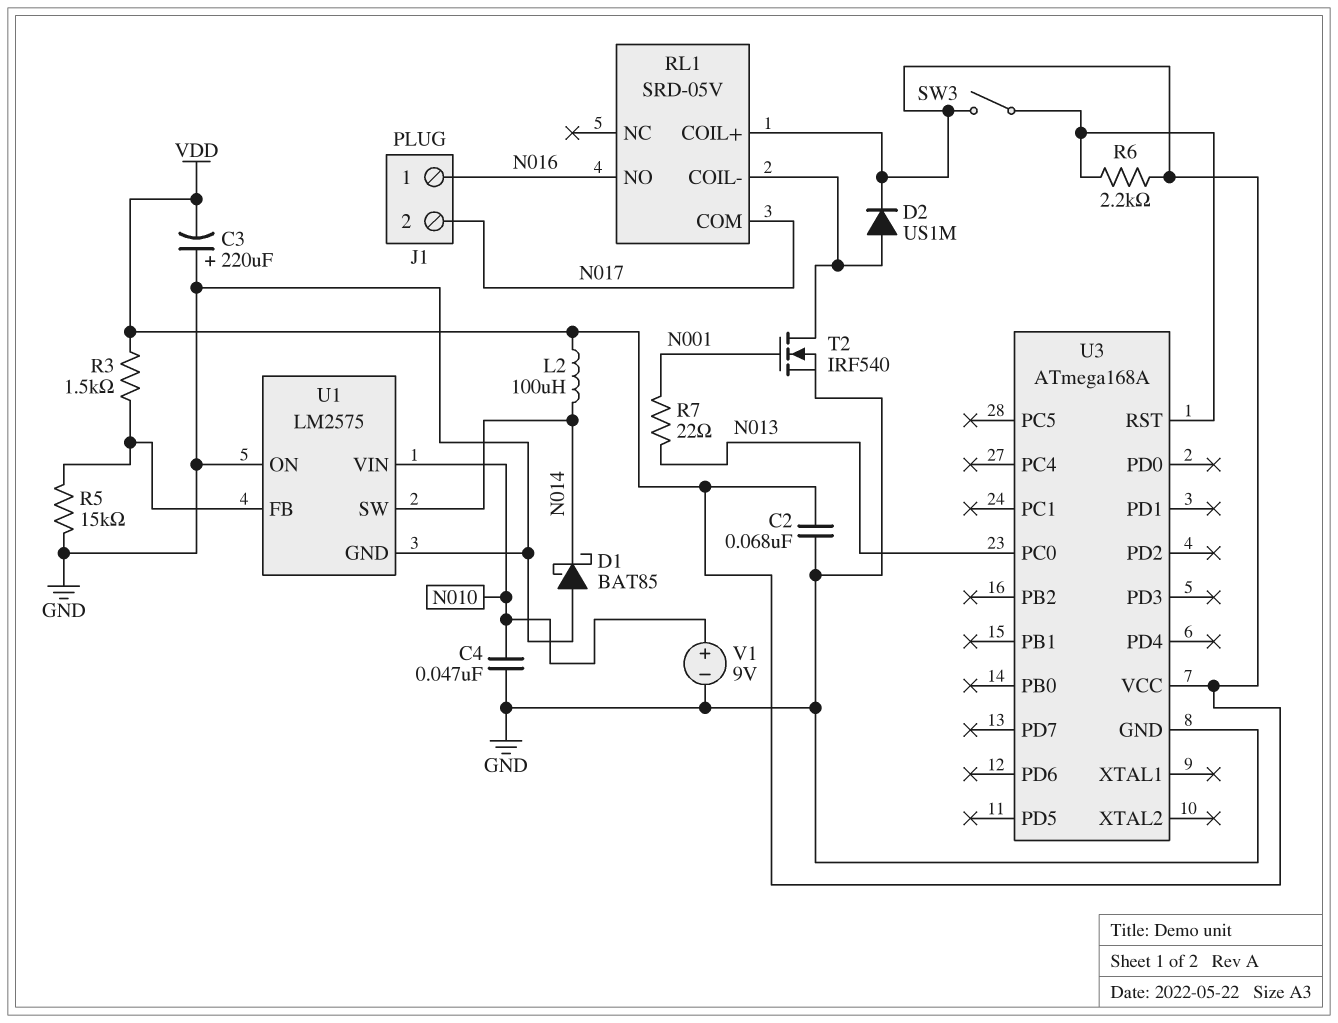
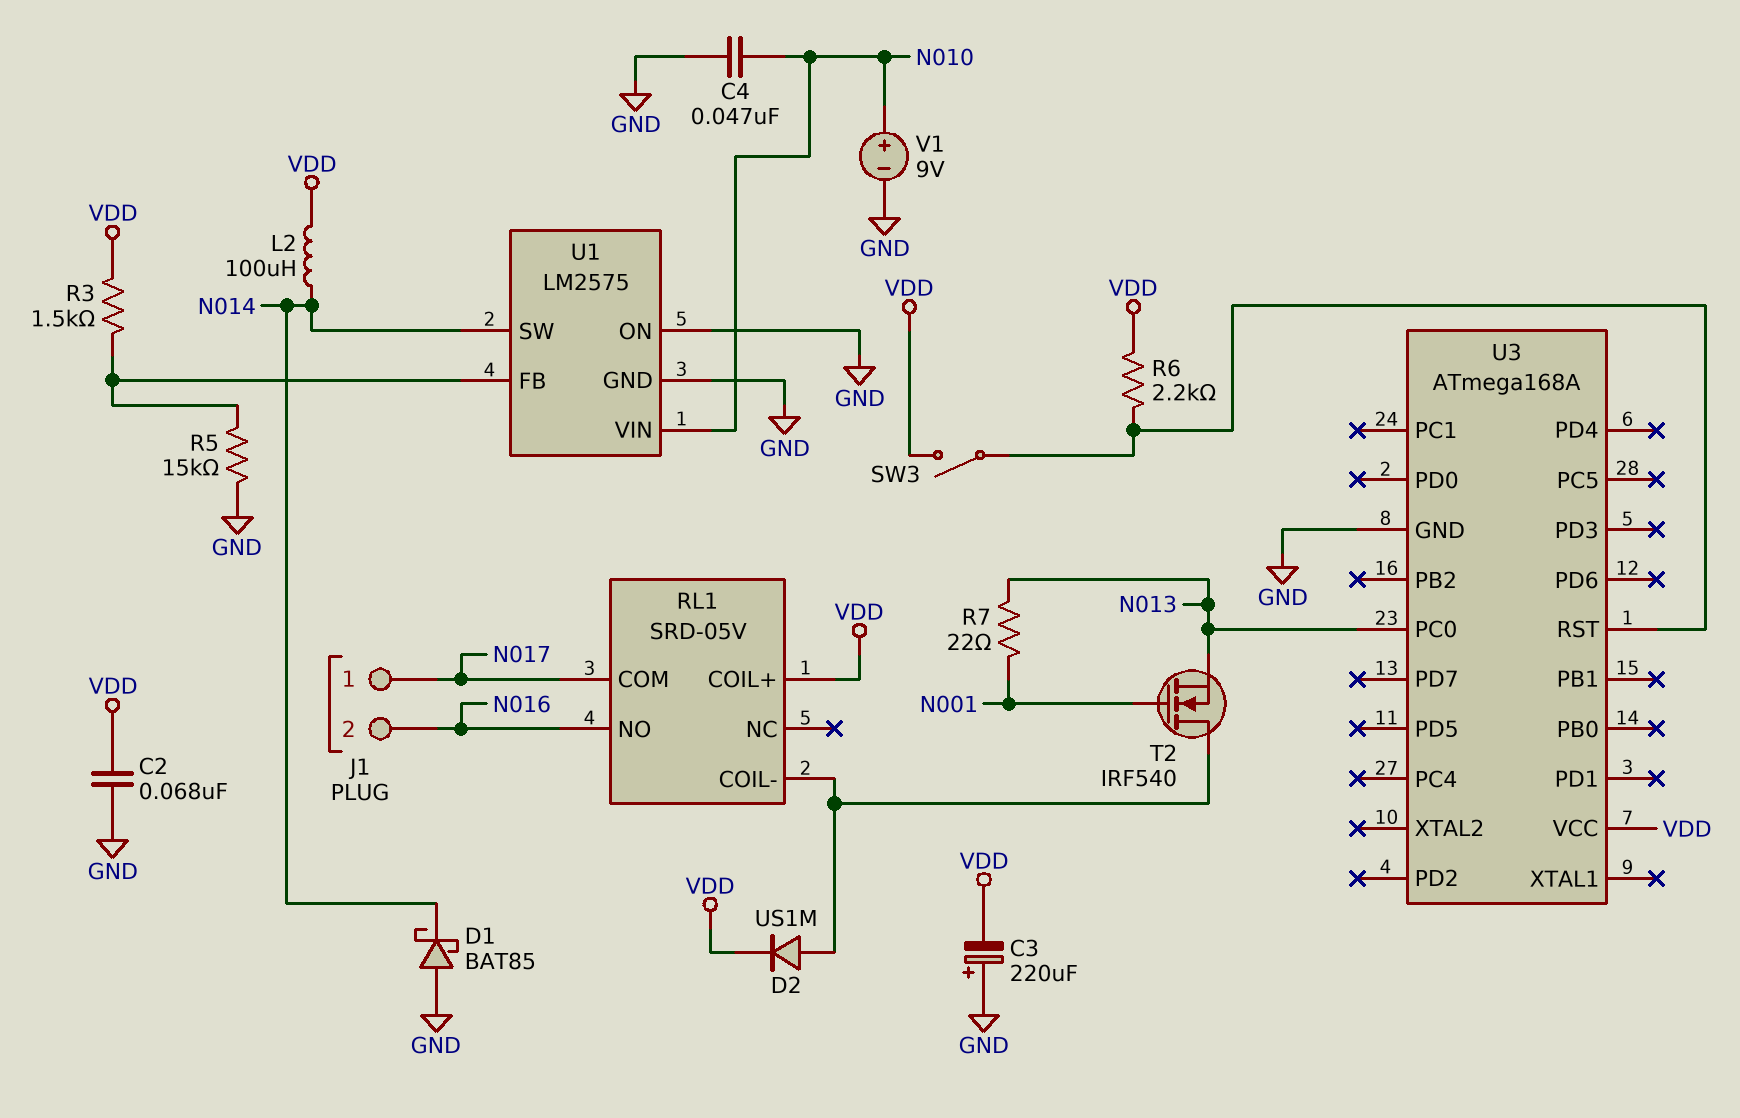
J1 pin 1: N016 -> N017
J1 pin 2: N017 -> N016
T2: NMOS IRF540 (G N001, D RL1/COIL-, S GND) -> NMOS IRF540 (G N001, D RL1/COIL-, S N013)

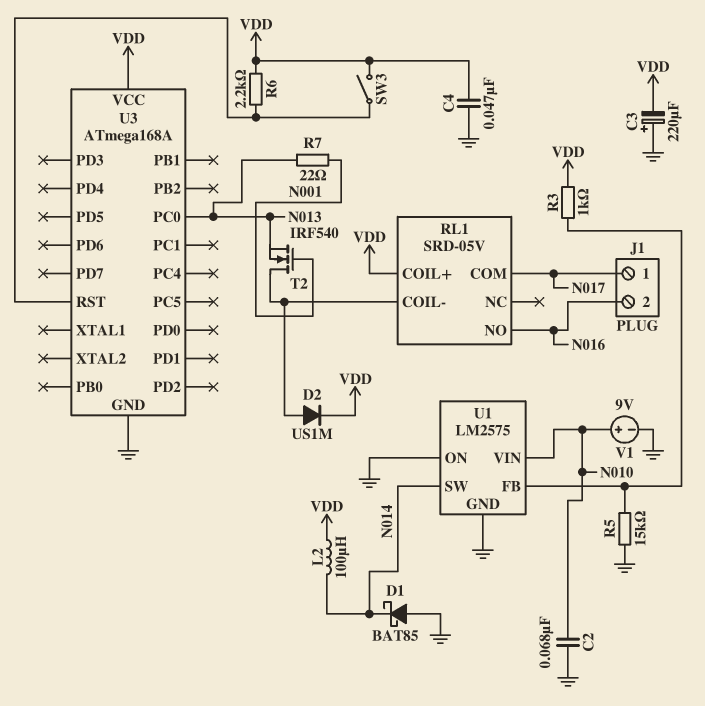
C2: 68nF (GND, VDD) -> 68nF (GND, N010)
C4: 47nF (GND, N010) -> 47nF (GND, VDD)
R3: 1.5k (U1/FB, VDD) -> 1k (U1/FB, VDD)

